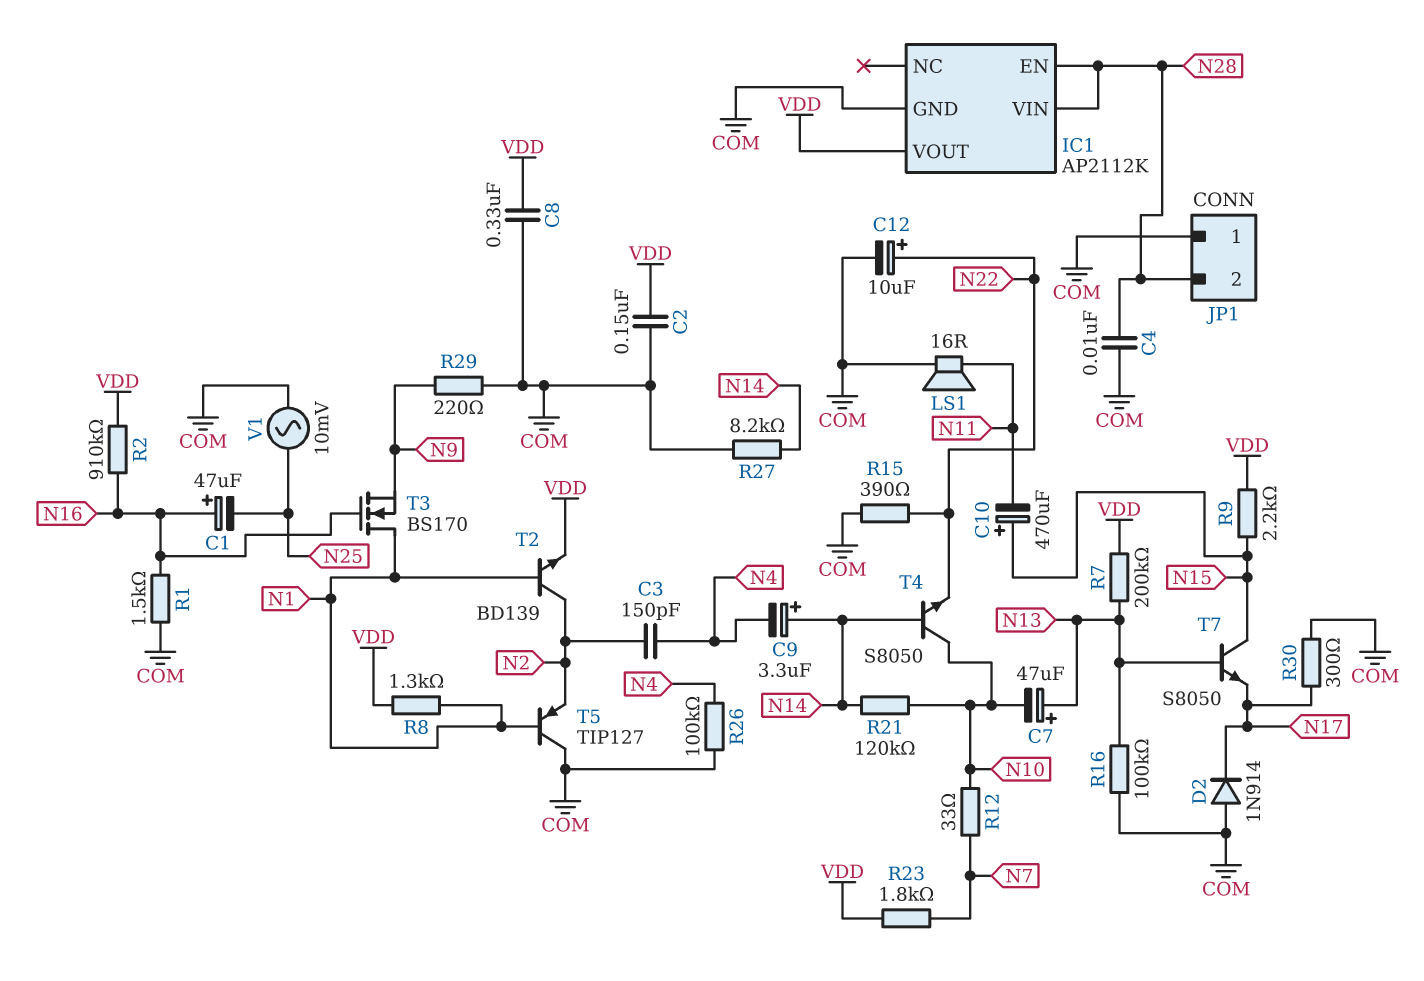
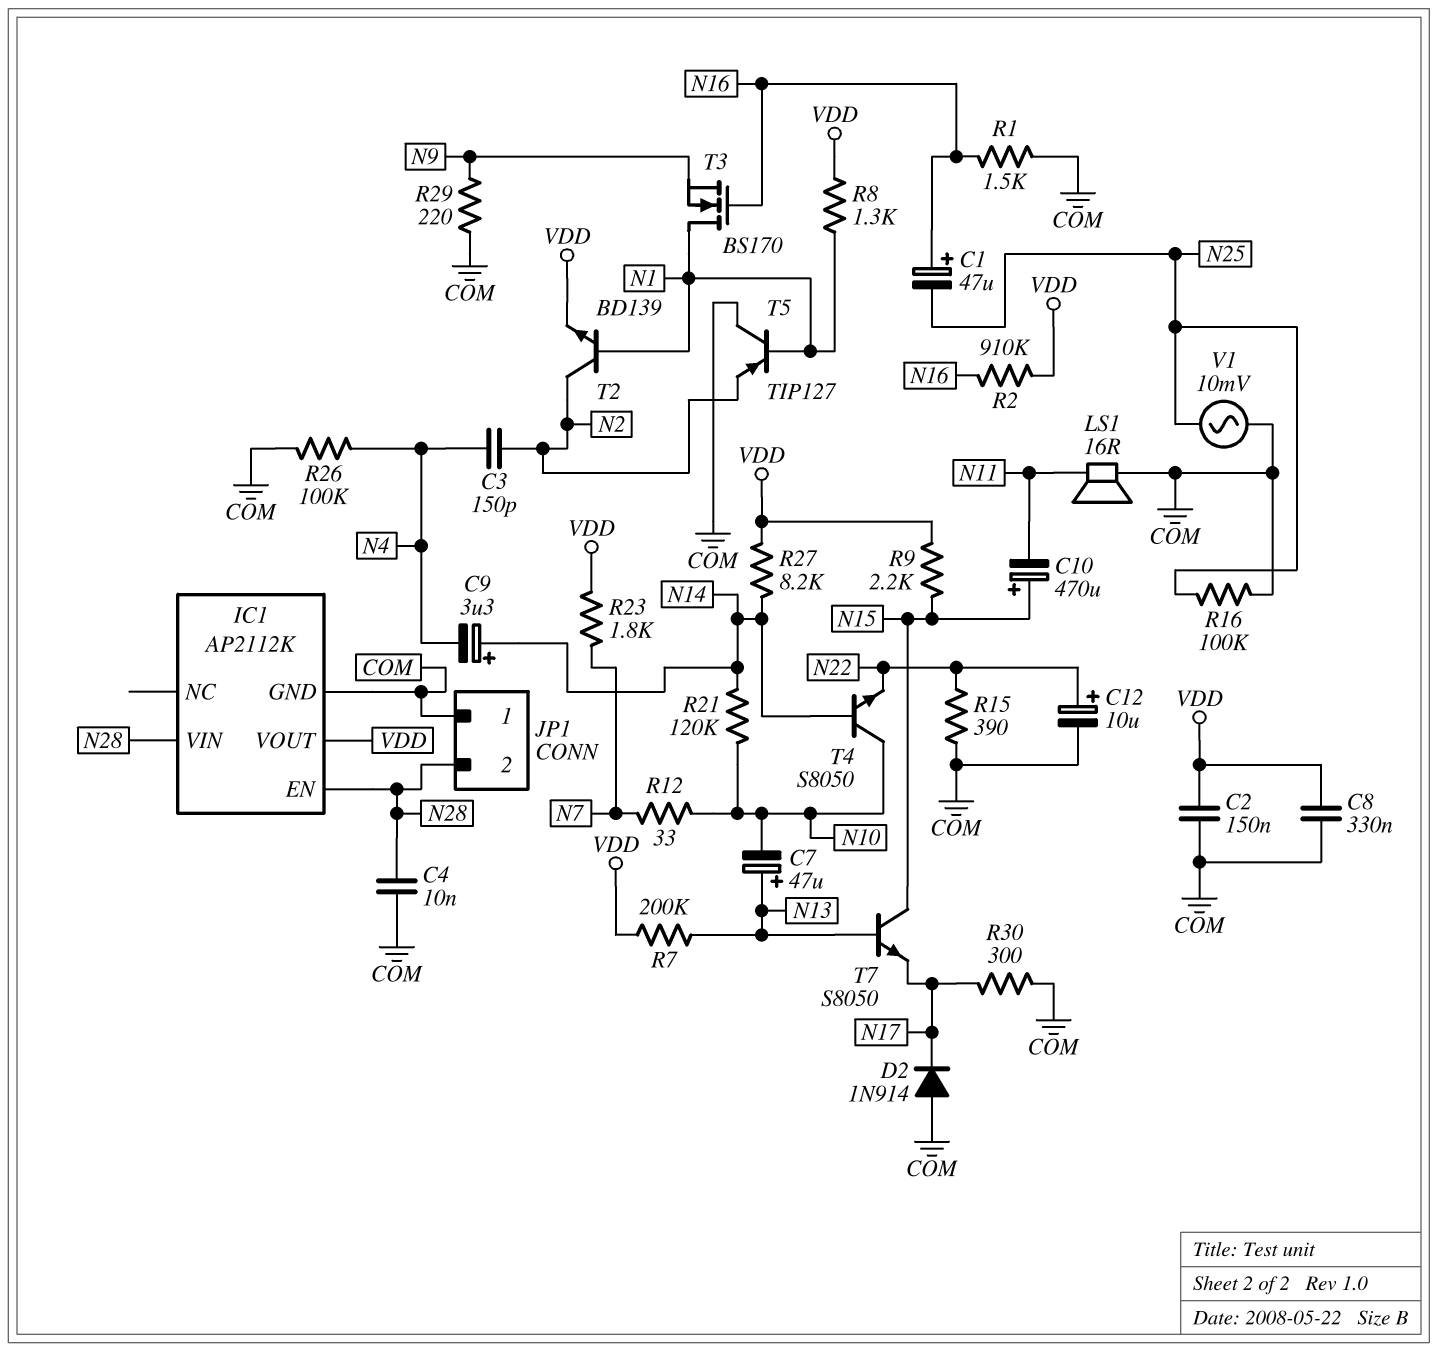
R16: 100k (COM, N13) -> 100k (COM, N25)
R27: 8.2k (COM, N14) -> 8.2k (N14, VDD)

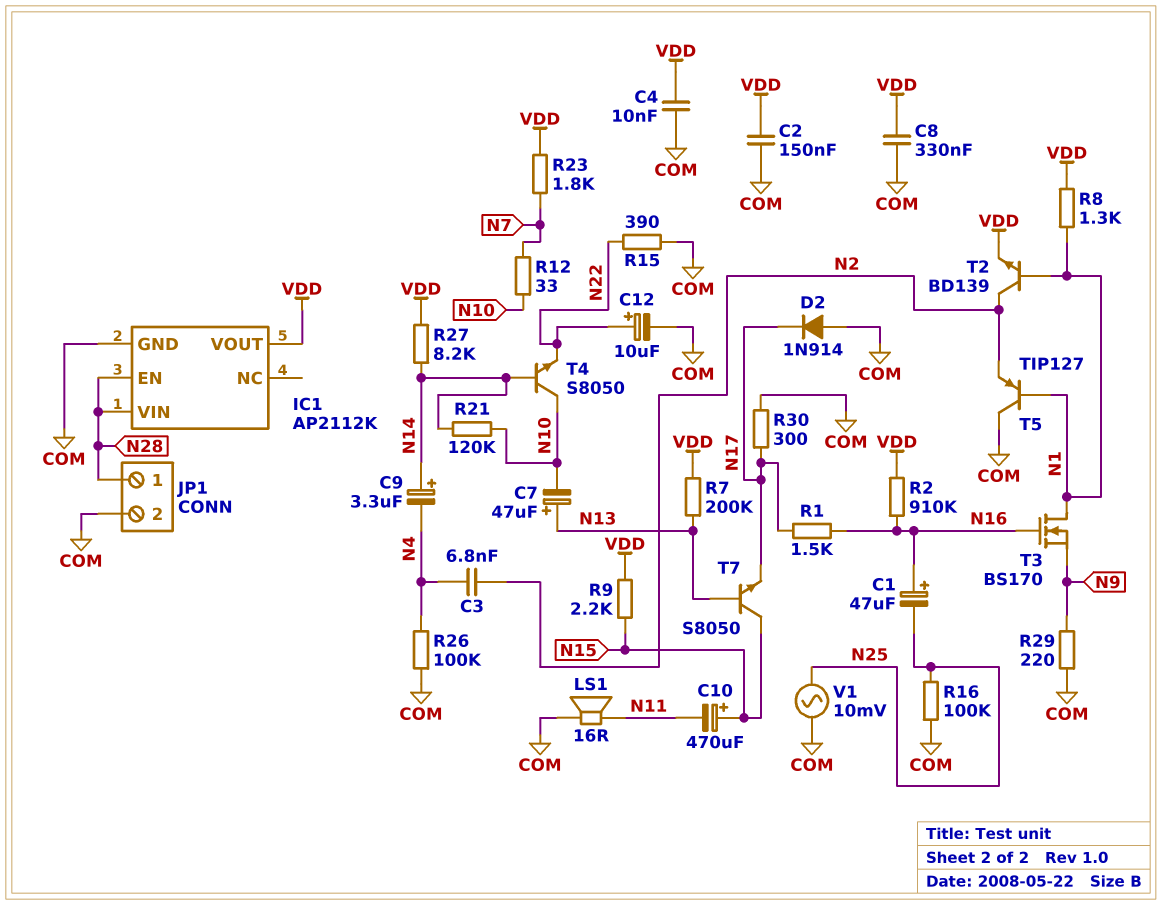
C3: 150pF (N2, N4) -> 6.8nF (N2, N4)
C4: 10nF (COM, N28) -> 10nF (COM, VDD)
JP1 pin 1: COM -> N28
JP1 pin 2: N28 -> COM
R1: 1.5k (COM, N16) -> 1.5k (N16, N17)

